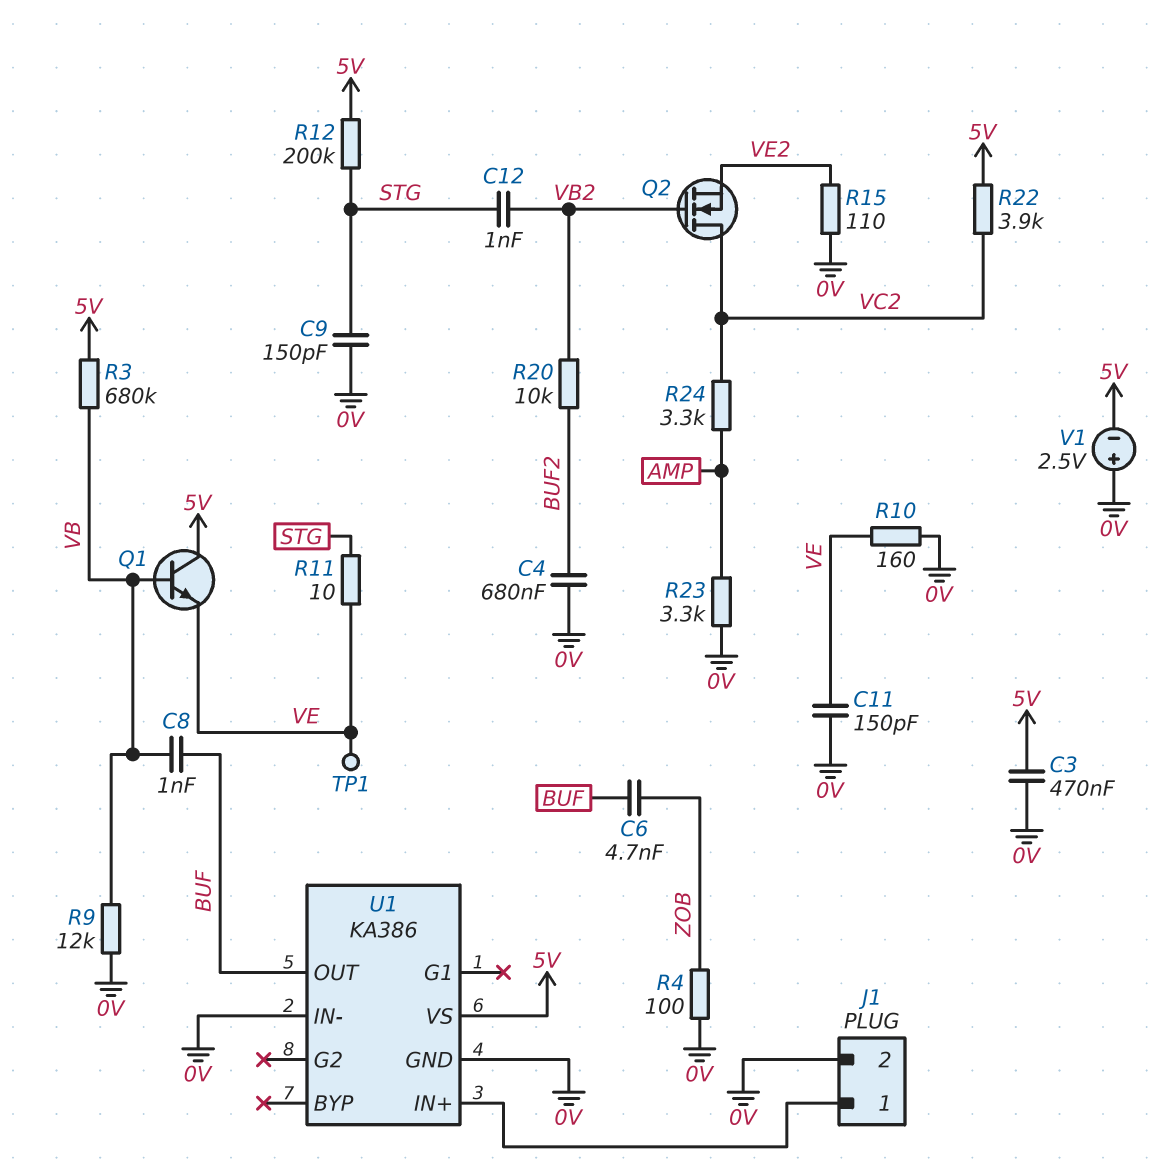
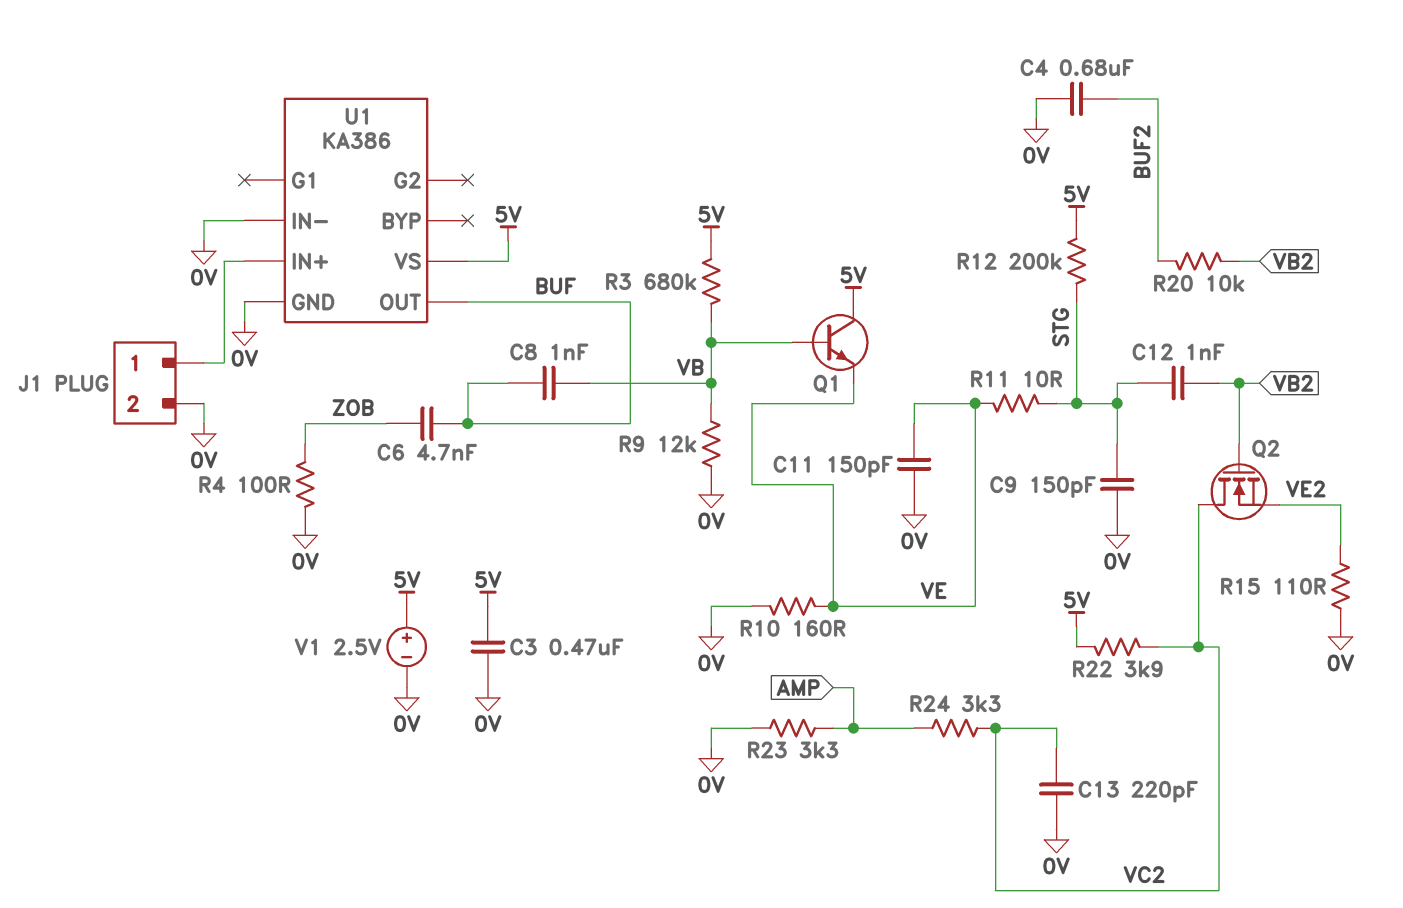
C13: none -> 220pF (0V, VC2)
TP1: test point (VE) -> none
V1: 2.5V (plus 0V, minus 5V) -> 2.5V (plus 5V, minus 0V)

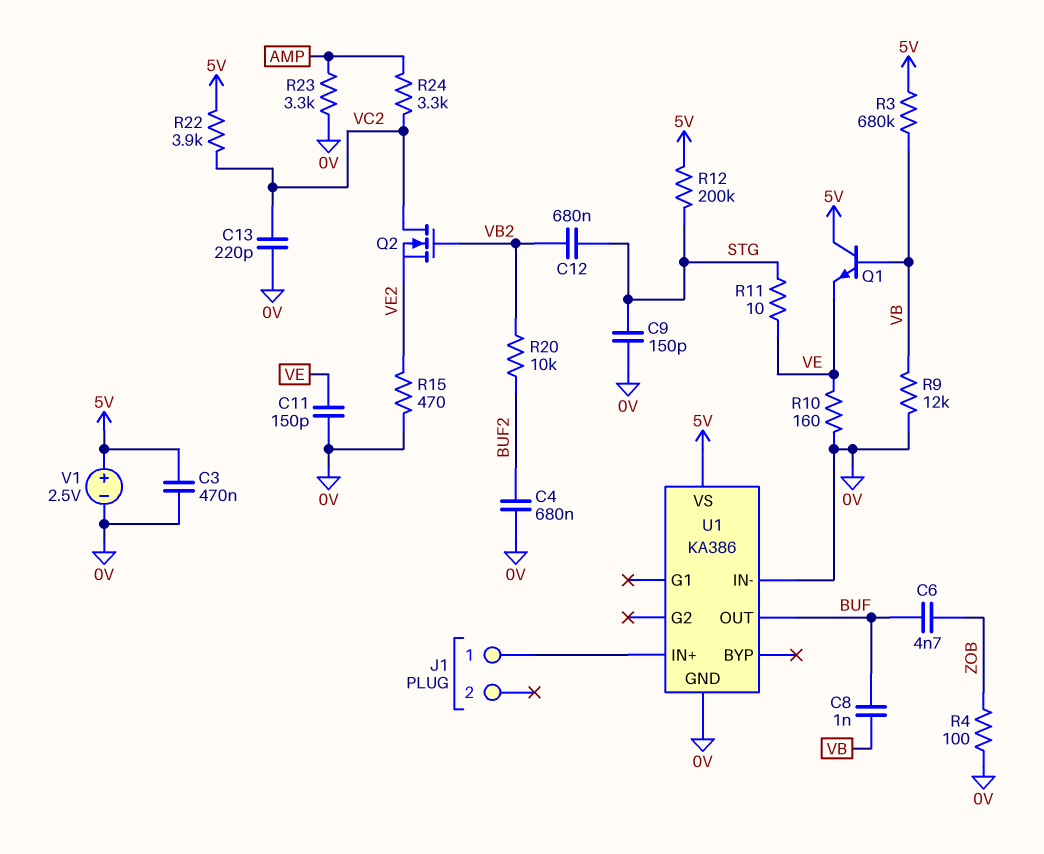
C12: 1nF (STG, VB2) -> 680nF (STG, VB2)
J1 pin 2: 0V -> none
R15: 110 (0V, VE2) -> 470 (0V, VE2)

